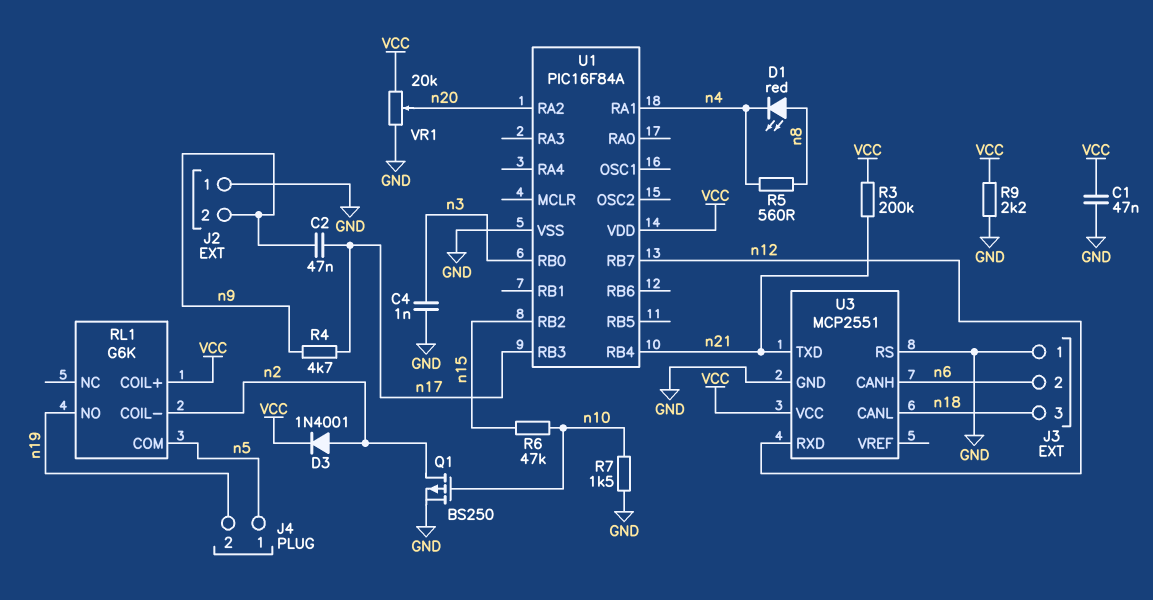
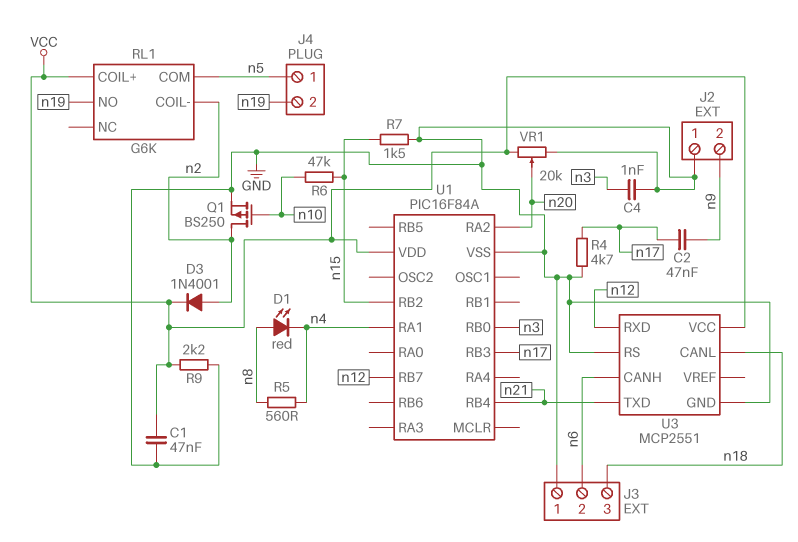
R3: 200k (VCC, n21) -> none
R4: 4.7k (n9, n17) -> 4.7k (GND, n17)
R7: 1.5k (GND, n10) -> 1.5k (GND, n15)

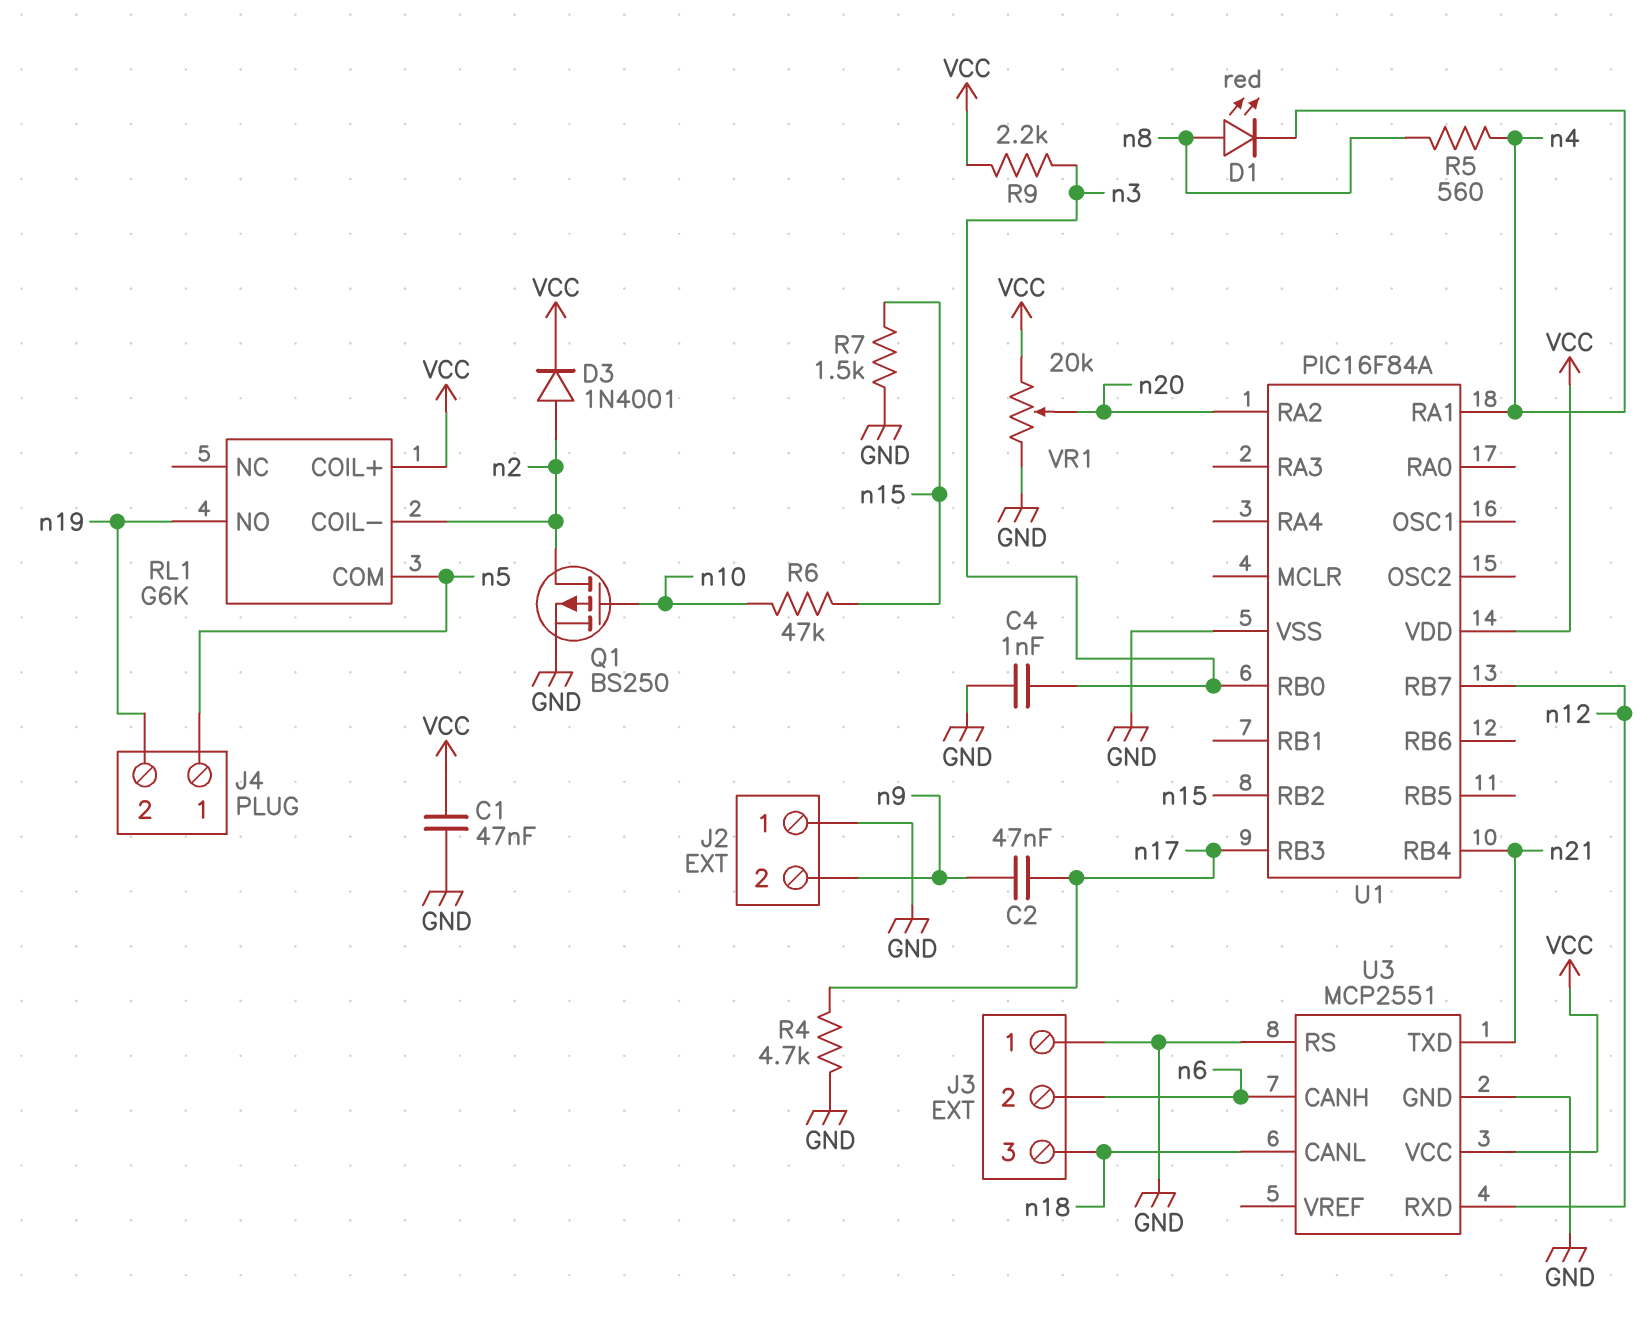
R9: 2.2k (GND, VCC) -> 2.2k (VCC, n3)

